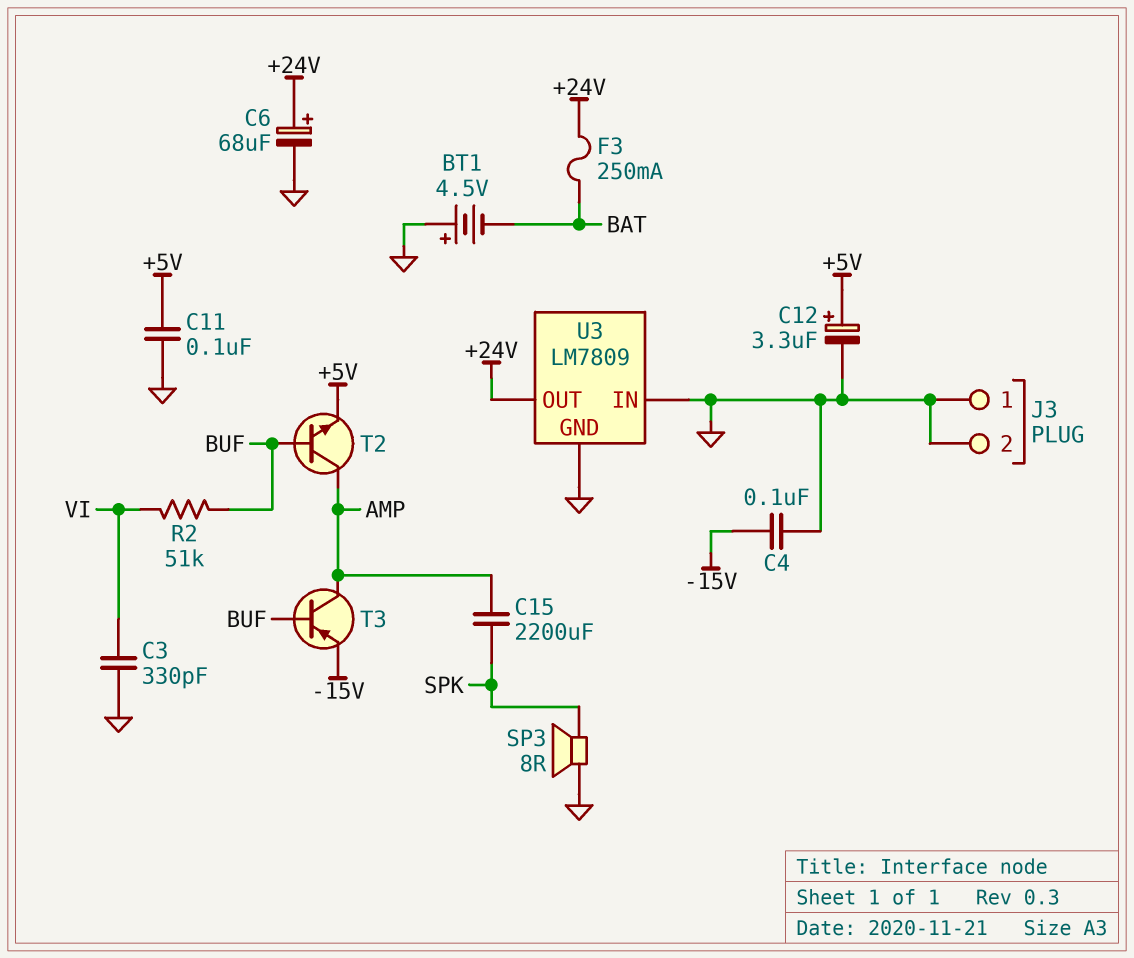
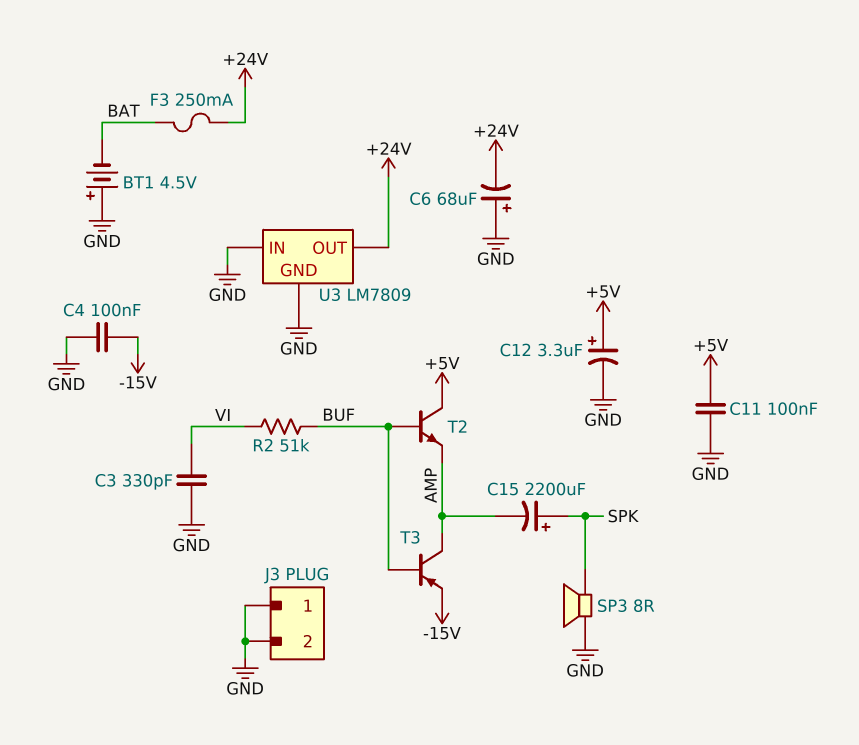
C6: 68uF (plus +24V, minus GND) -> 68uF (plus GND, minus +24V)
C15: 2200uF (AMP, SPK) -> 2200uF (plus SPK, minus AMP)
T2: NPN (B BUF, C AMP, E +5V) -> NPN (B BUF, C +5V, E AMP)

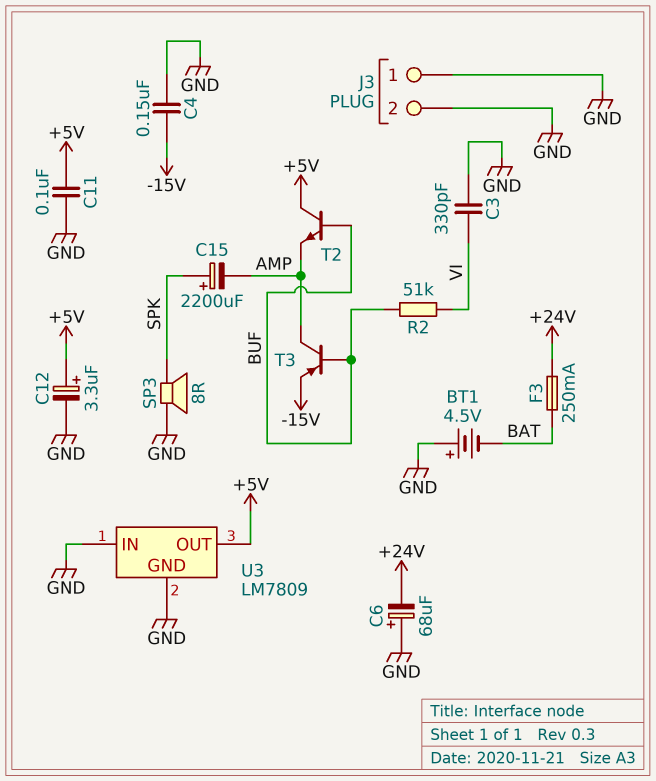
C4: 100nF (-15V, GND) -> 150nF (-15V, GND)
U3 pin OUT: +24V -> +5V

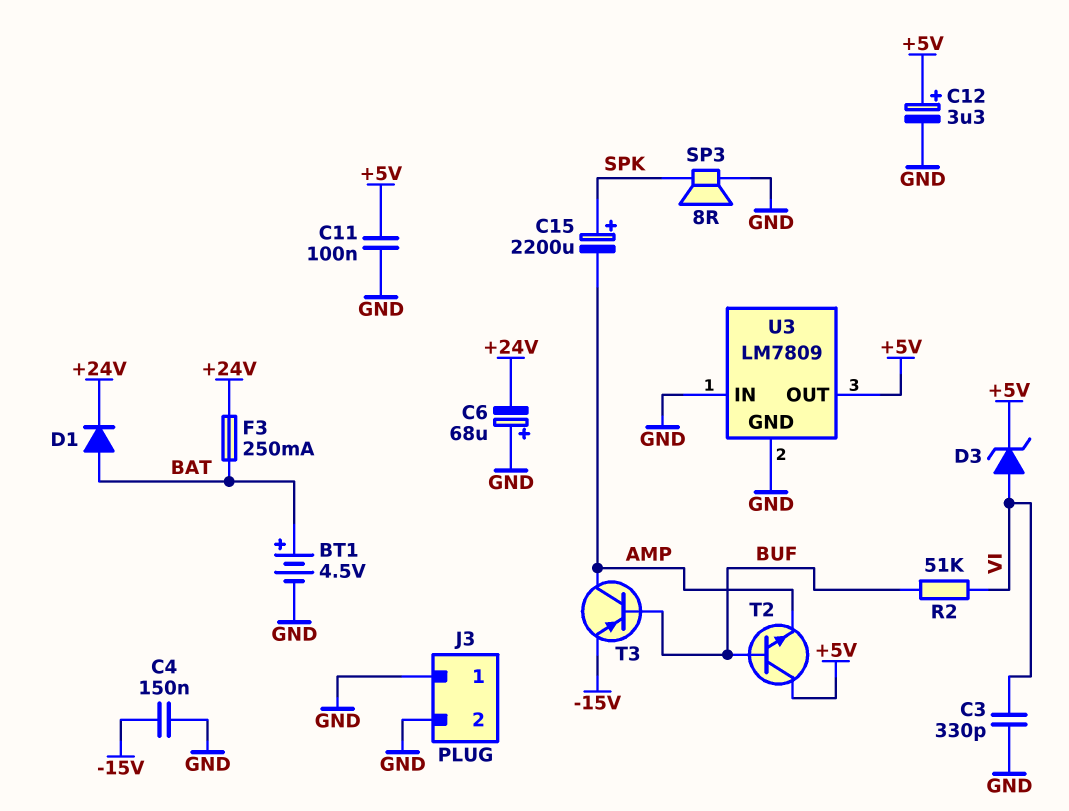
BT1: 4.5V (plus GND, minus BAT) -> 4.5V (plus BAT, minus GND)
D1: none -> diode (A BAT, K +24V)
D3: none -> zener (A VI, K +5V)

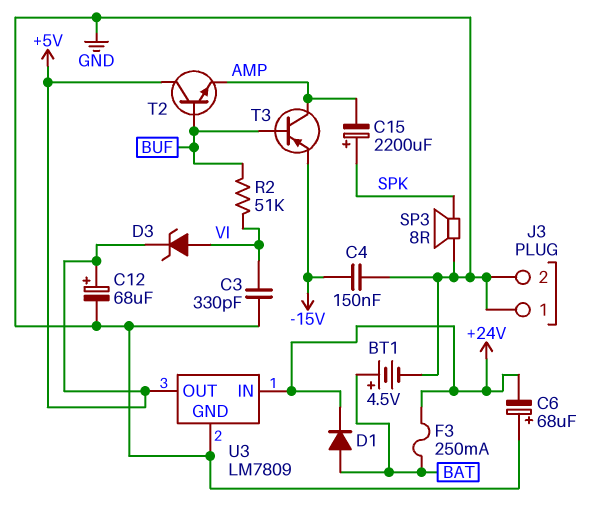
C11: 100nF (+5V, GND) -> none
C12: 3.3uF (plus +5V, minus GND) -> 68uF (plus +5V, minus GND)
U3 pin IN: GND -> +24V

